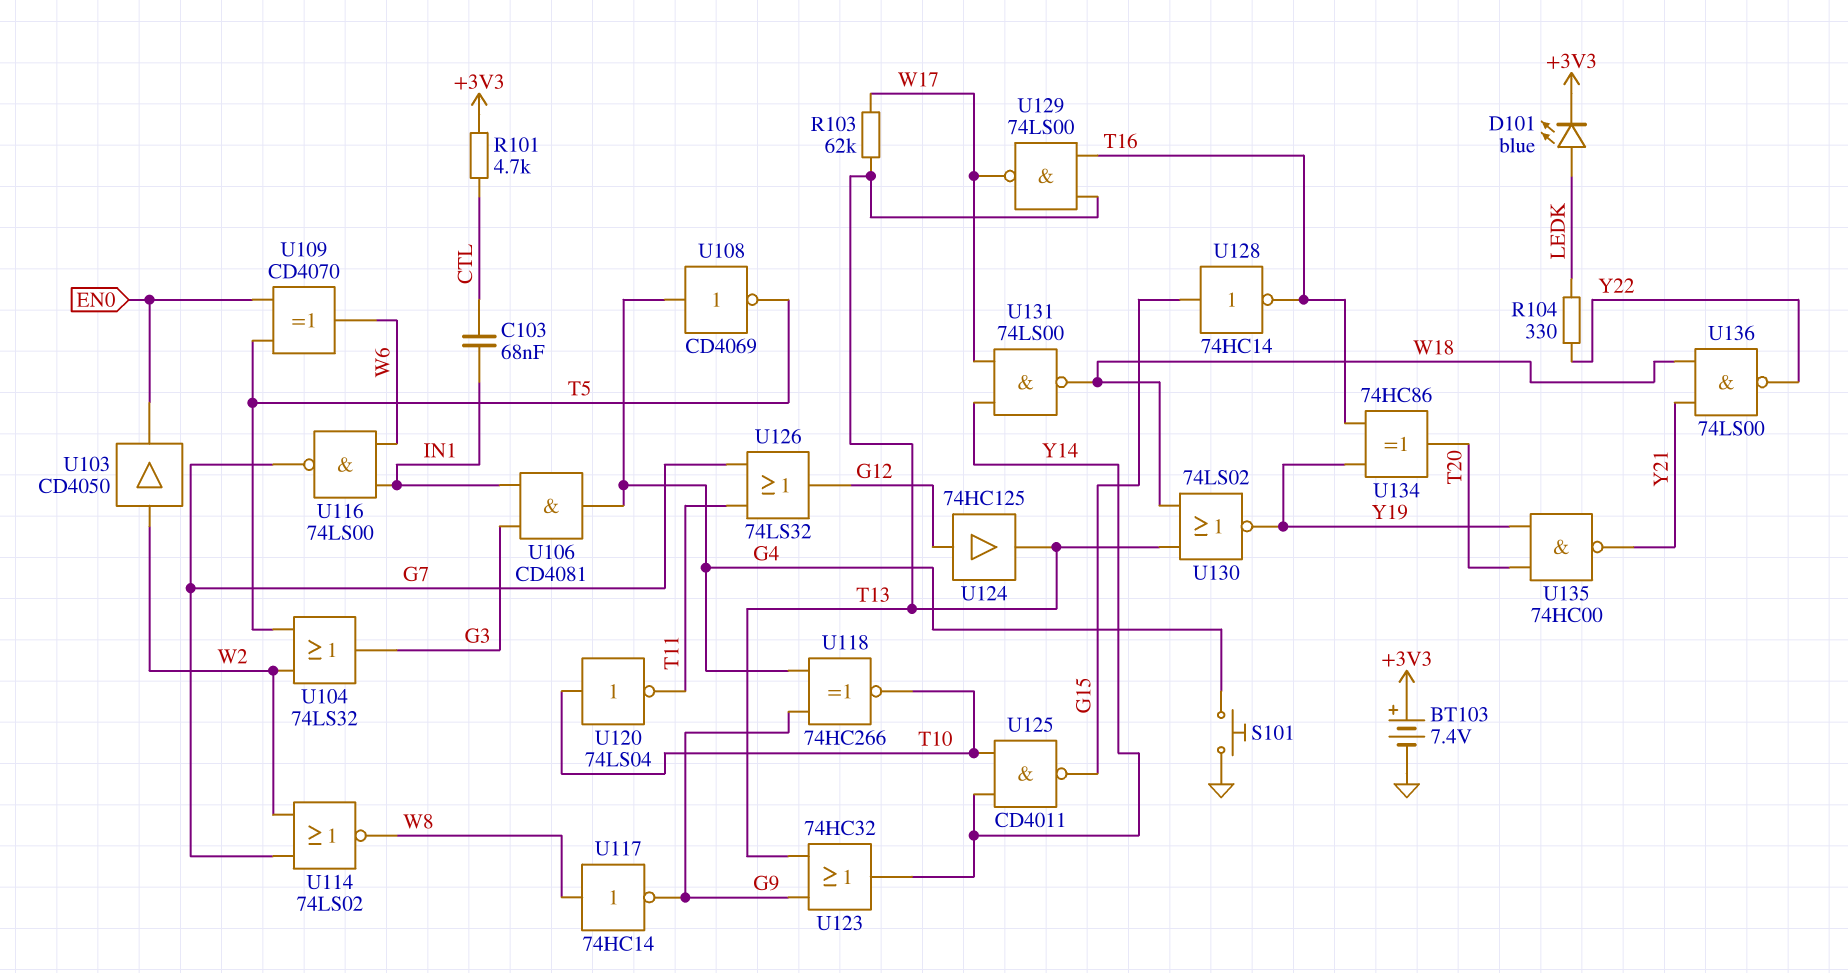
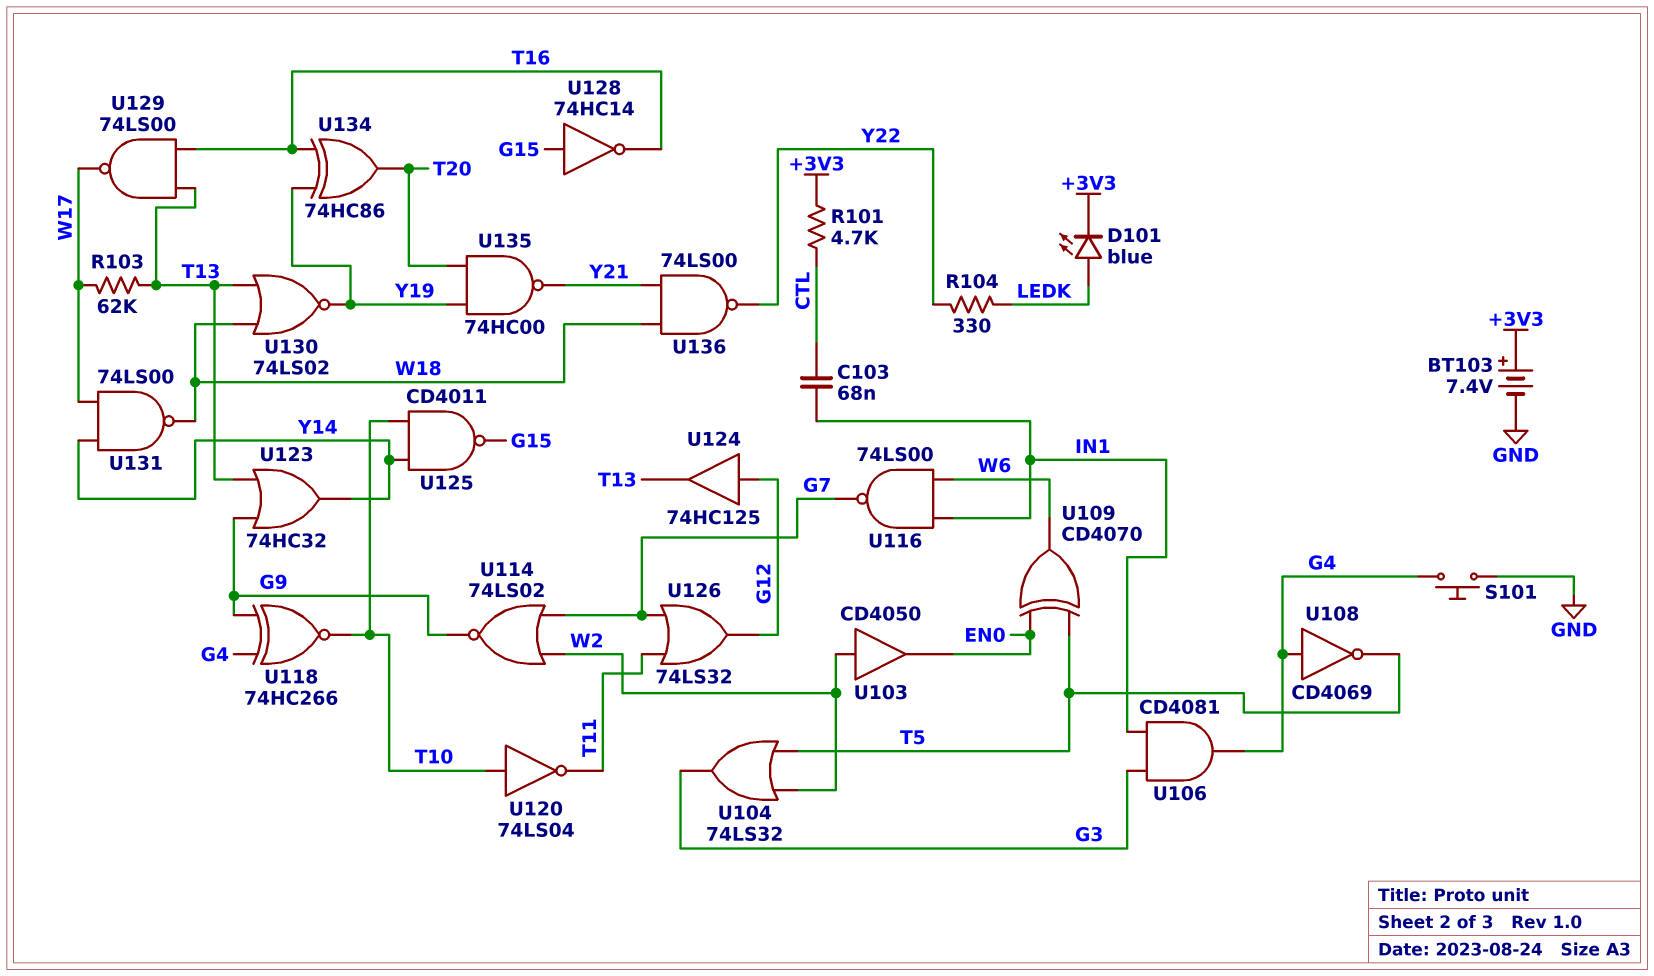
U114: NOR 74LS02 (in G7, in W2, out W8) -> NOR 74LS02 (in G7, in W2, out G9)
U117: NOT 74HC14 (in W8, out G9) -> none

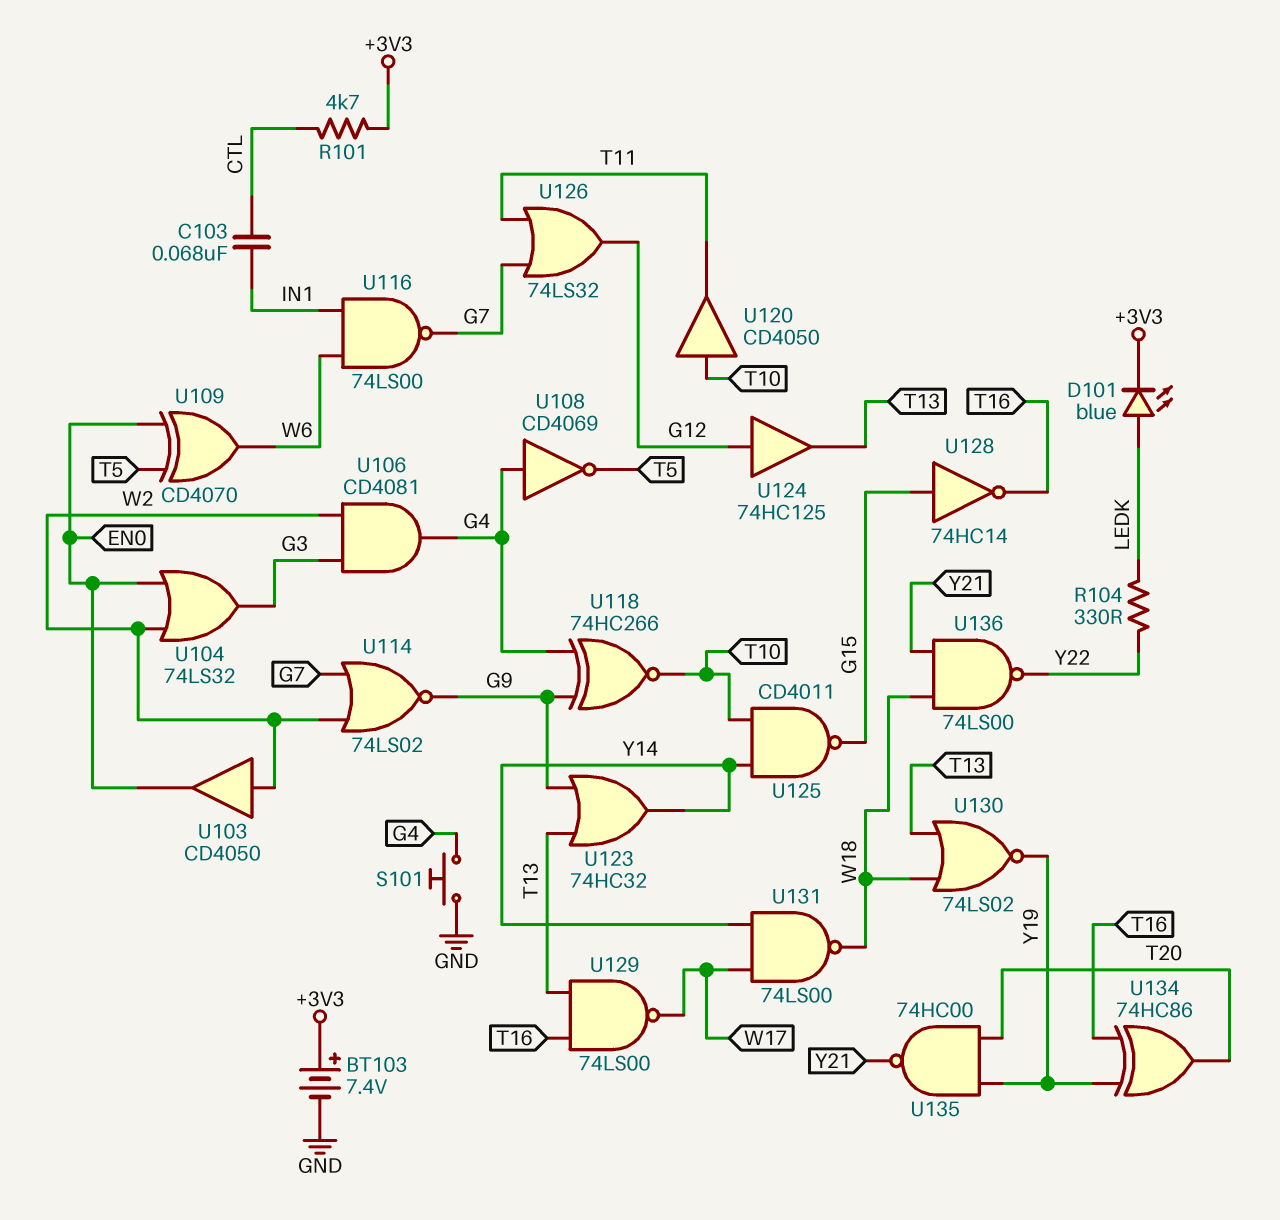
R103: 62k (T13, W17) -> none
U104: OR 74LS32 (in T5, in W2, out G3) -> OR 74LS32 (in EN0, in W2, out G3)
U106: AND CD4081 (in G3, in IN1, out G4) -> AND CD4081 (in G3, in W2, out G4)
U120: NOT 74LS04 (in T10, out T11) -> buffer CD4050 (in T10, out T11)

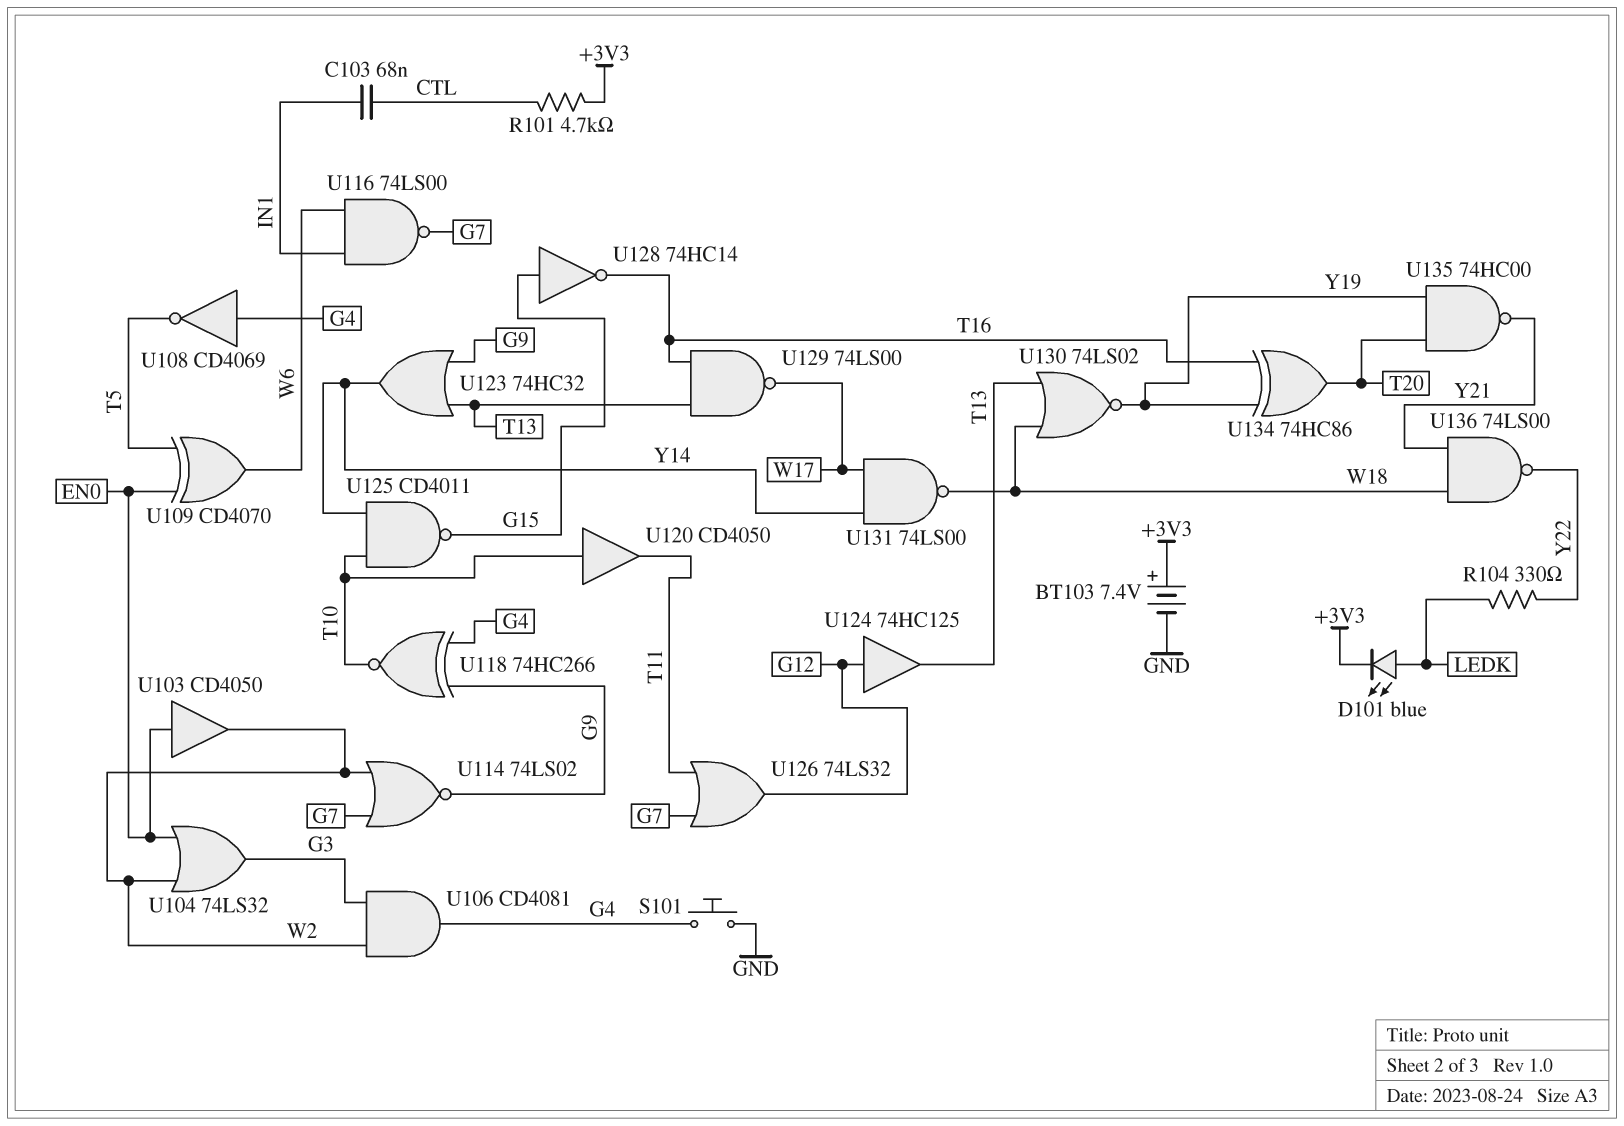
U103: buffer CD4050 (in W2, out EN0) -> buffer CD4050 (in EN0, out W2)

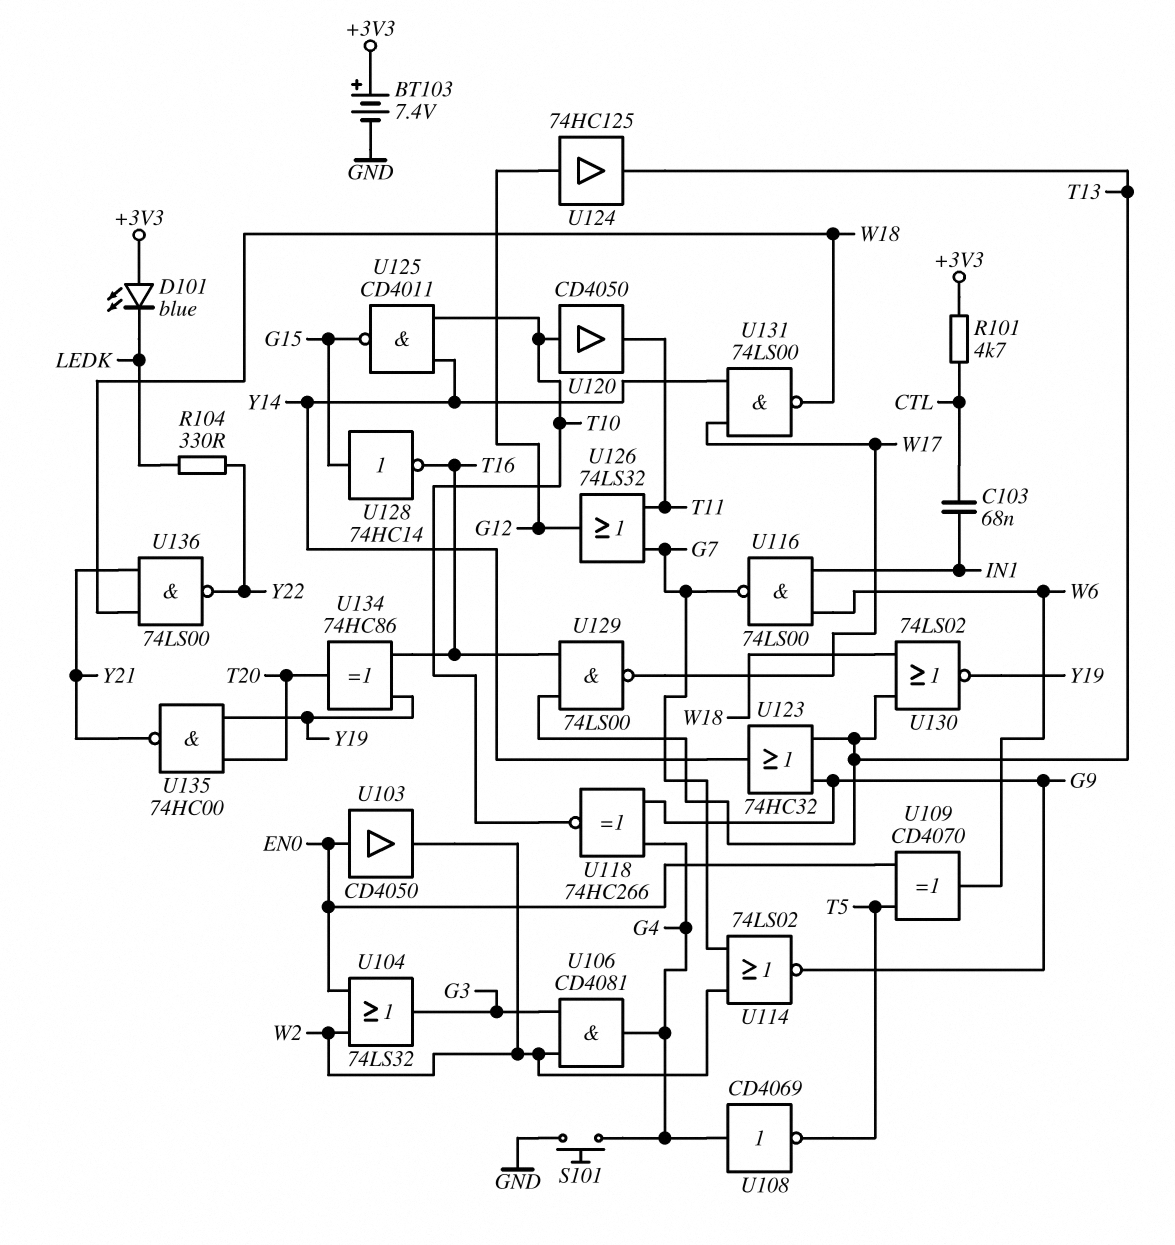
D101: LED blue (A LEDK, K +3V3) -> LED blue (A +3V3, K LEDK)

